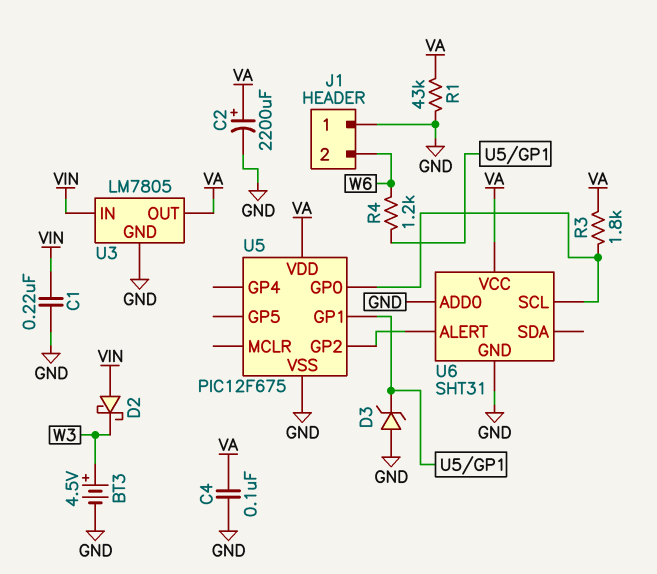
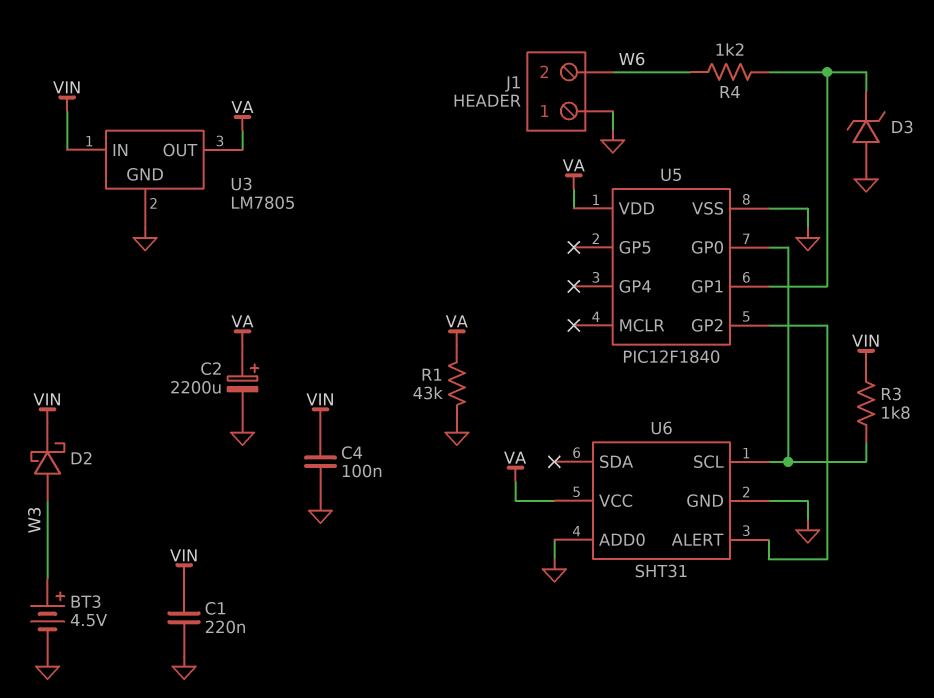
C4: 100nF (GND, VA) -> 100nF (GND, VIN)
D2: schottky (A VIN, K W3) -> schottky (A W3, K VIN)
R3: 1.8k (U5/GP0, VA) -> 1.8k (U5/GP0, VIN)
U5: PIC12F675 -> PIC12F1840

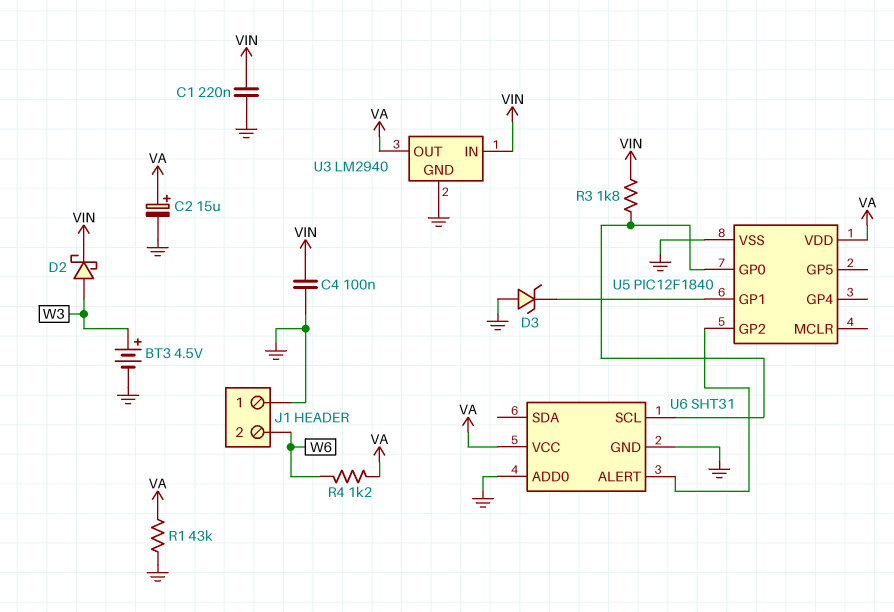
C2: 2200uF (plus VA, minus GND) -> 15uF (plus VA, minus GND)
R4: 1.2k (U5/GP1, W6) -> 1.2k (VA, W6)
U3: LM7805 -> LM2940

